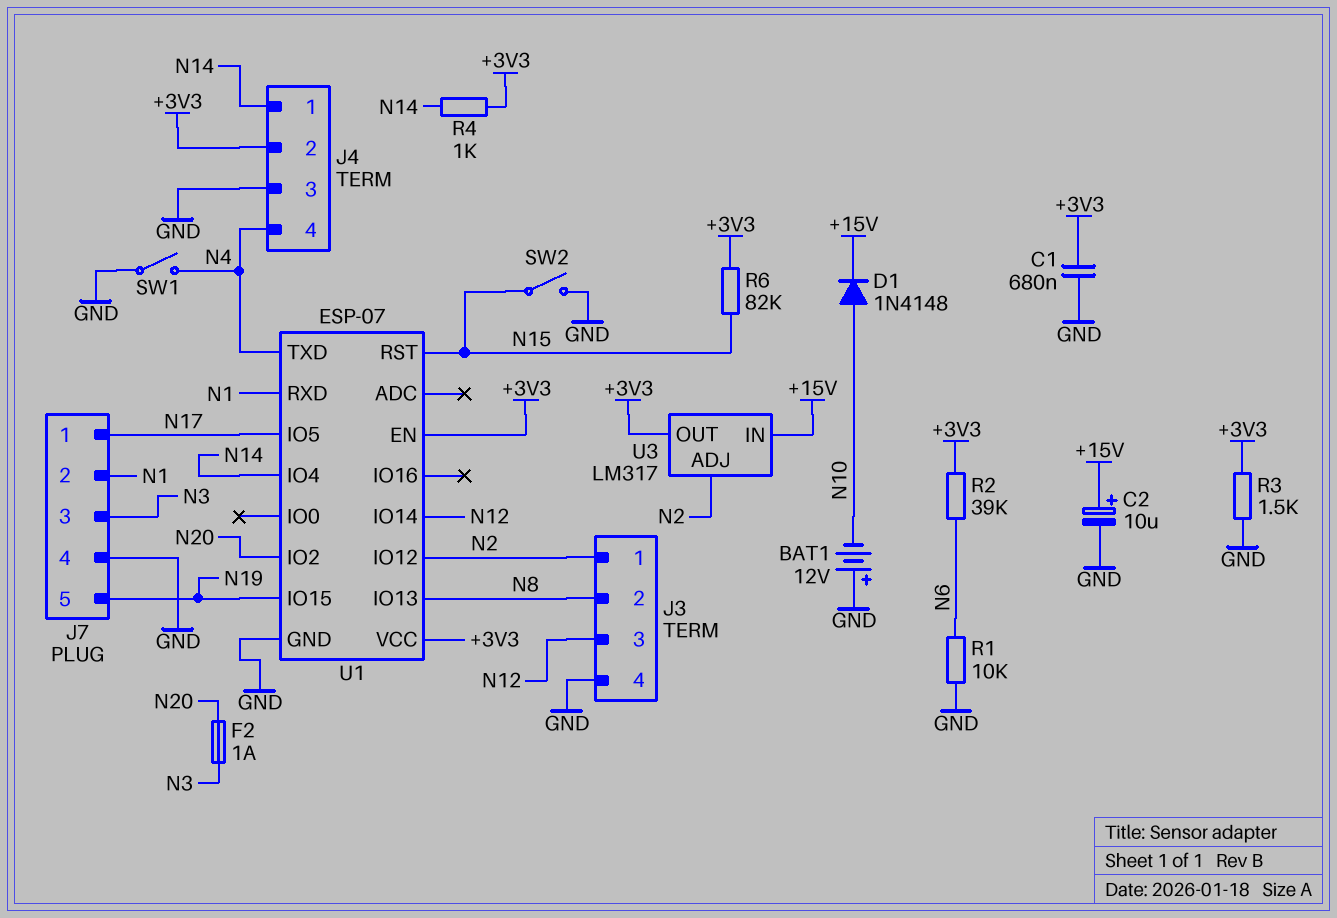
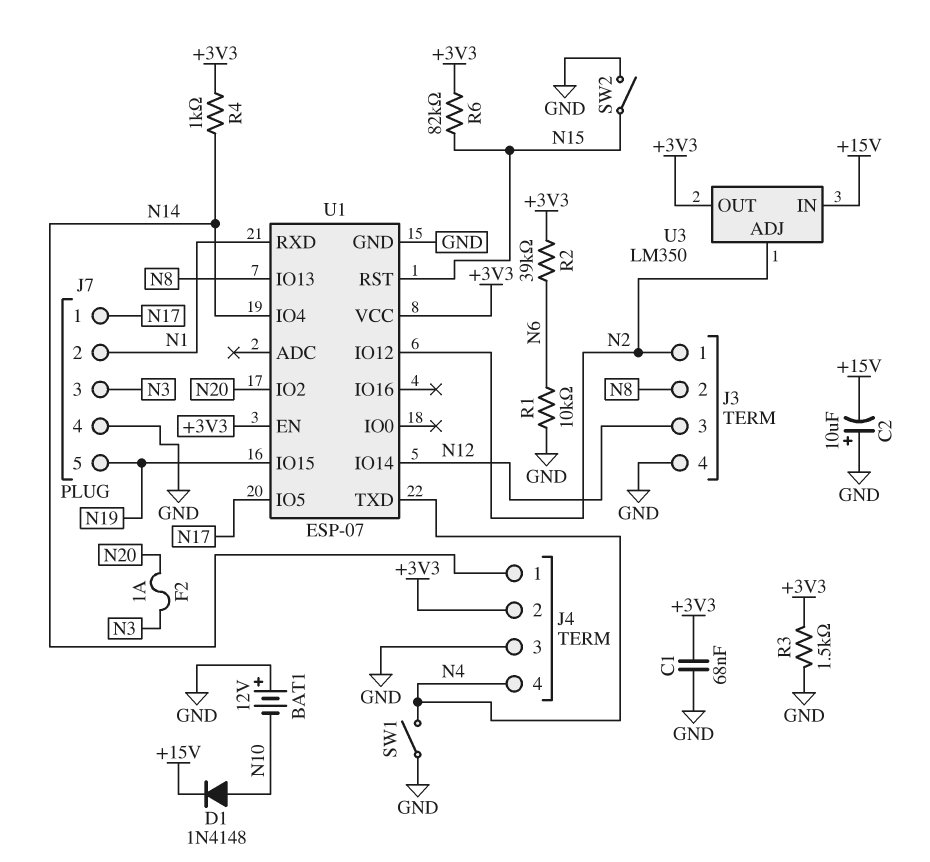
C1: 680nF (+3V3, GND) -> 68nF (+3V3, GND)
C2: 10uF (plus +15V, minus GND) -> 10uF (plus GND, minus +15V)
U3: LM317 -> LM350

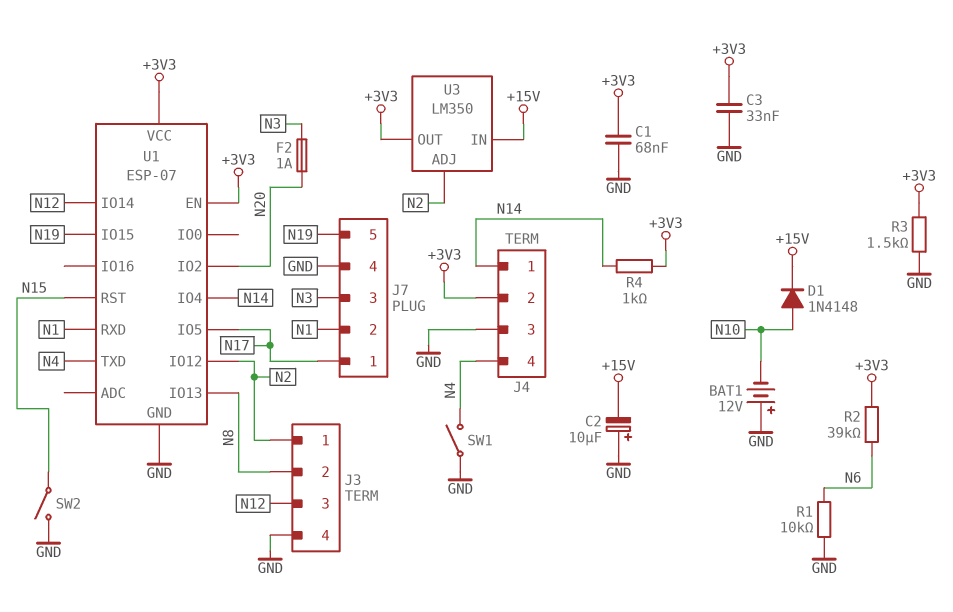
C3: none -> 33nF (+3V3, GND)
R6: 82k (+3V3, N15) -> none

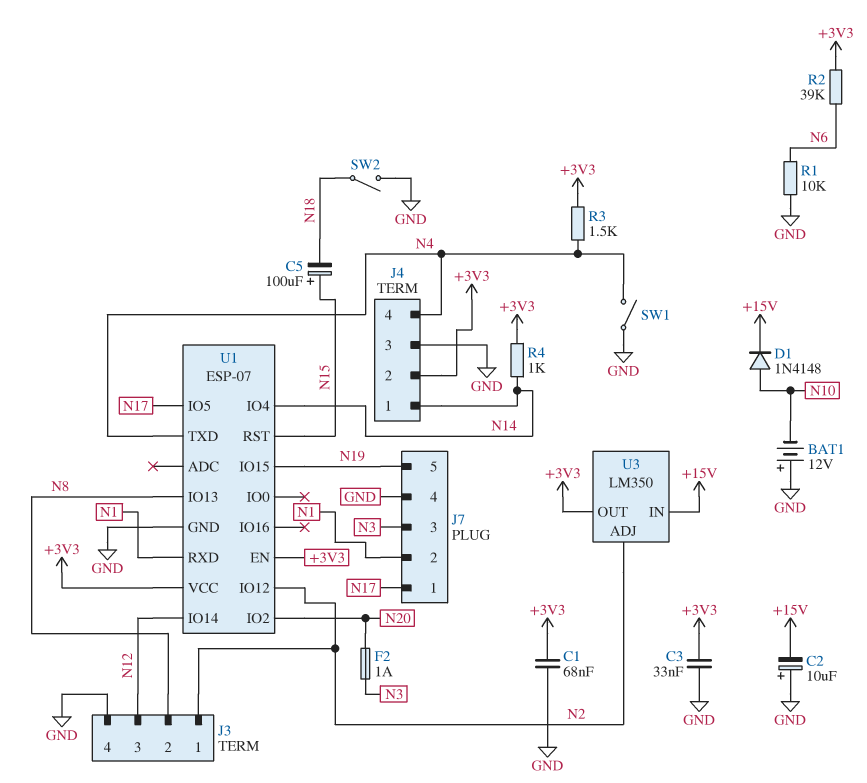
C5: none -> 100uF (plus N15, minus N18)
R3: 1.5k (+3V3, GND) -> 1.5k (+3V3, N4)
SW2: switch (GND, N15) -> switch (GND, N18)

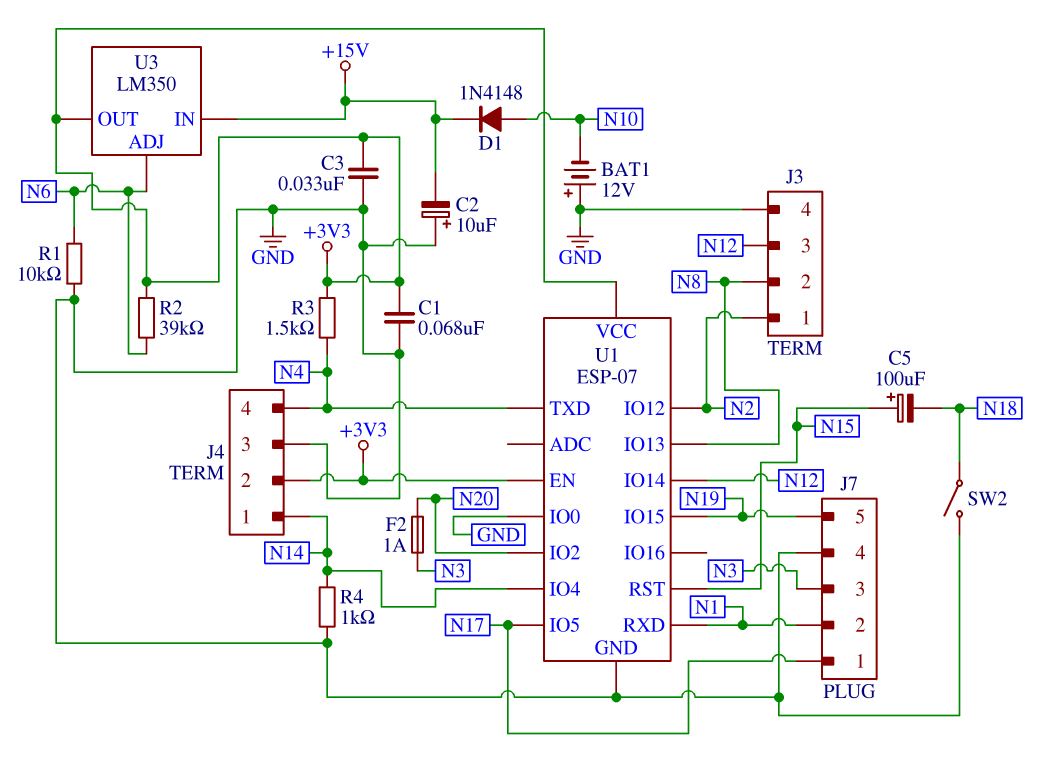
R4: 1k (+3V3, N14) -> 1k (GND, N14)
SW1: switch (GND, N4) -> none
U1 pin IO0: none -> GND
U3 pin ADJ: N2 -> N6

